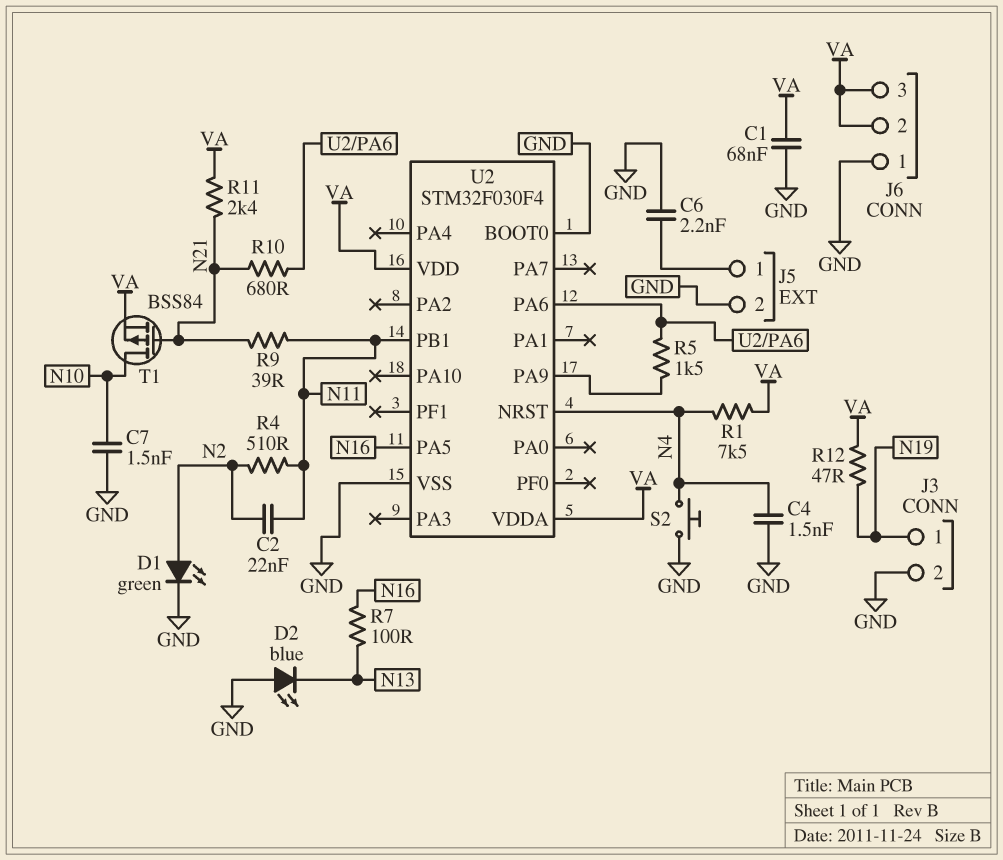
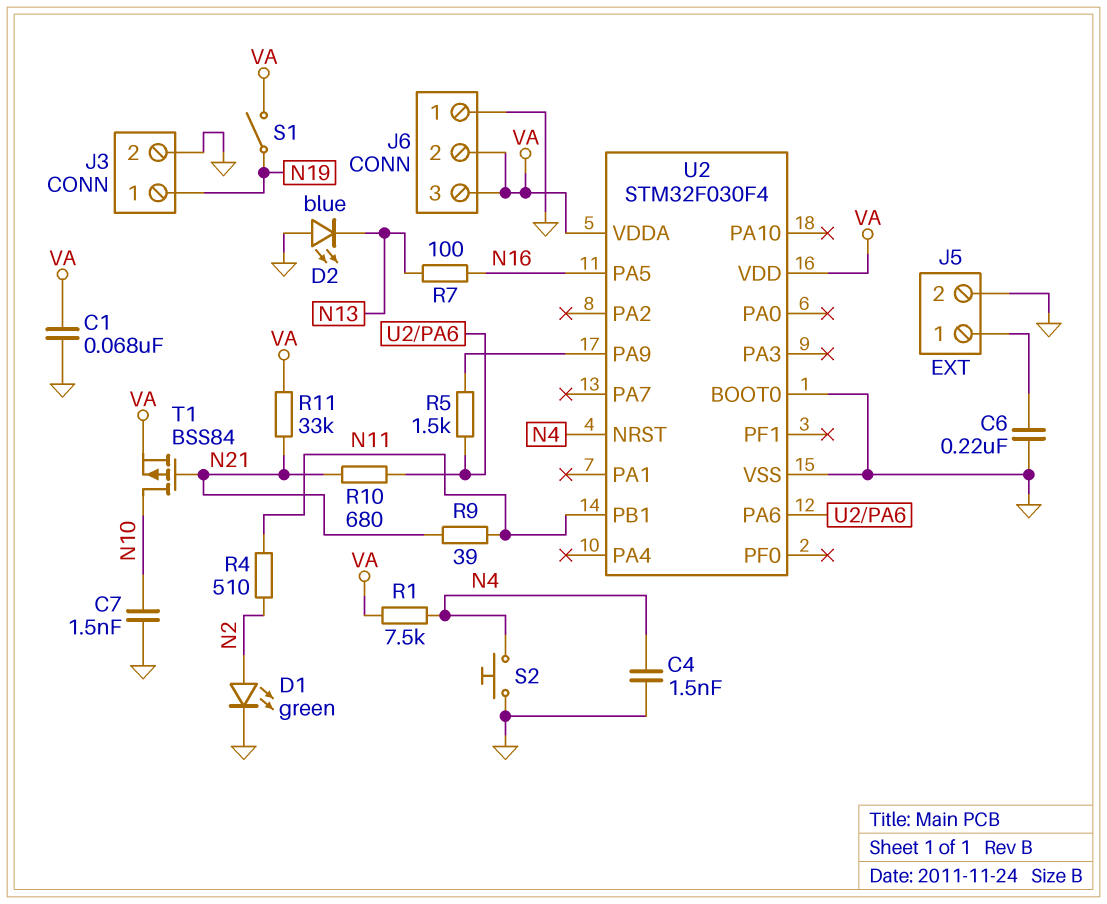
C2: 22nF (N2, N11) -> none
C6: 2.2nF (GND, J5/1) -> 220nF (GND, J5/1)
R11: 2.4k (N21, VA) -> 33k (N21, VA)
R12: 47 (N19, VA) -> none
S1: none -> switch (N19, VA)

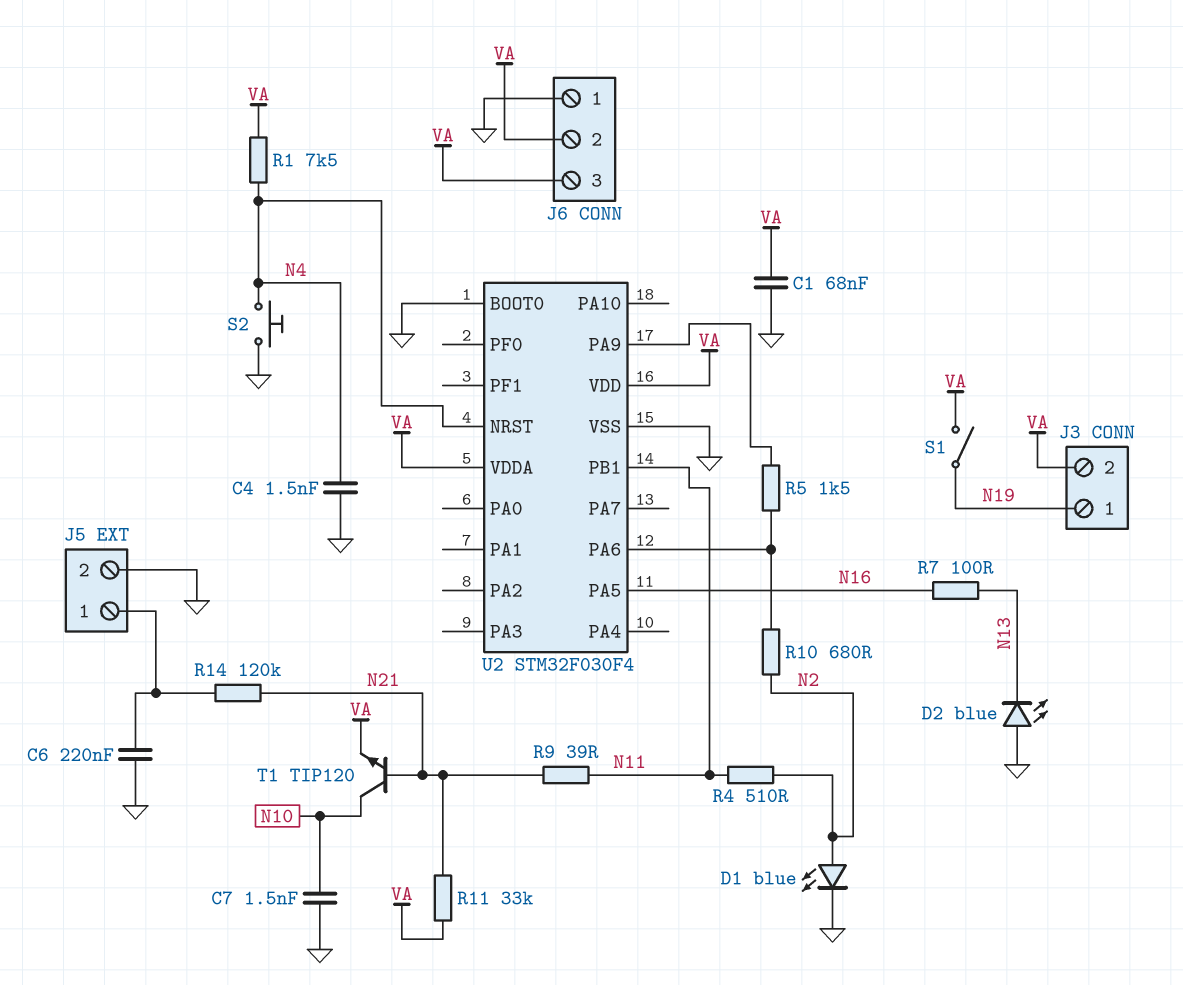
D1: LED green (A N2, K GND) -> LED blue (A N2, K GND)
J3 pin 2: GND -> VA
R10: 680 (N21, U2/PA6) -> 680 (N2, U2/PA6)
R14: none -> 120k (J5/1, N21)
T1: PMOS BSS84 (G N21, D N10, S VA) -> NPN TIP120 (B N21, C N10, E VA)

